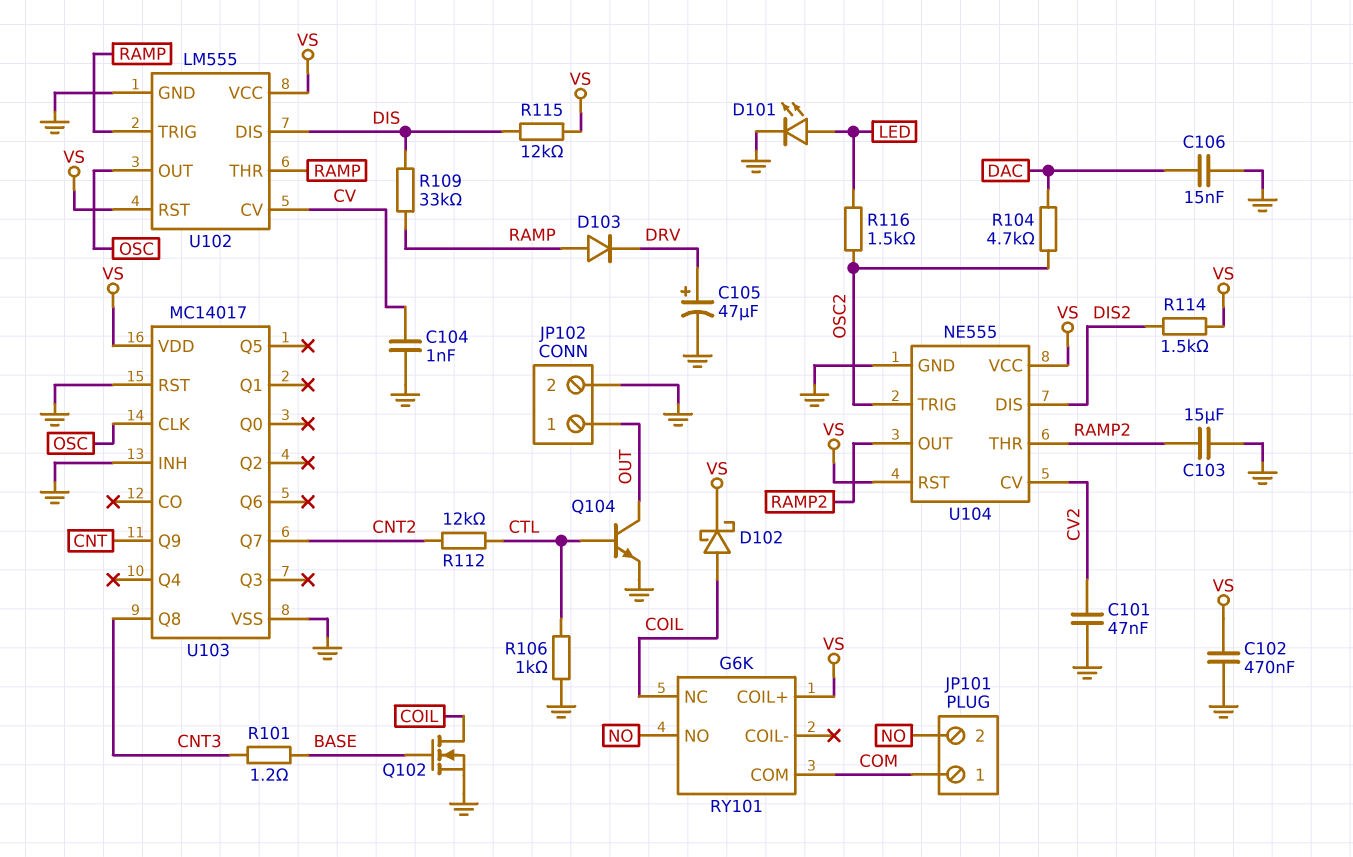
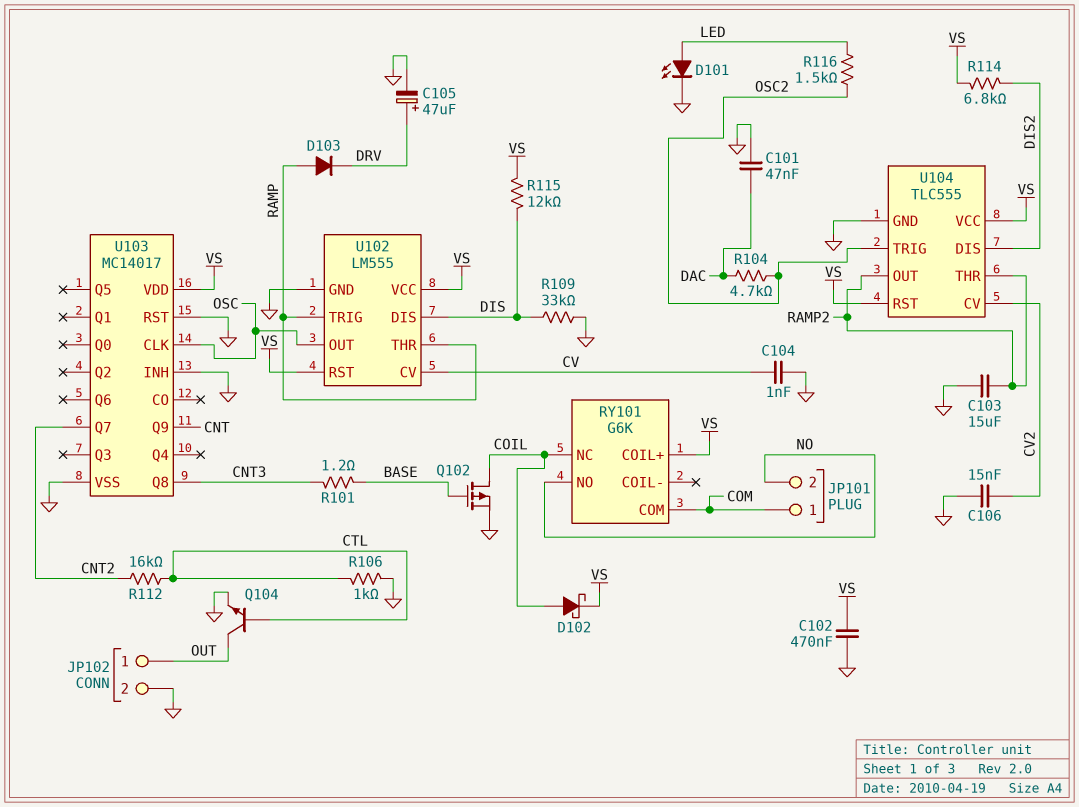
C101: 47nF (CV2, GND) -> 47nF (DAC, GND)
C106: 15nF (DAC, GND) -> 15nF (CV2, GND)
Q102: NMOS (G BASE, D COIL, S GND) -> PMOS (G BASE, D COIL, S GND)
R109: 33k (DIS, RAMP) -> 33k (DIS, GND)
R112: 12k (CNT2, CTL) -> 16k (CNT2, CTL)
R114: 1.5k (DIS2, VS) -> 6.8k (DIS2, VS)
U104: NE555 -> TLC555

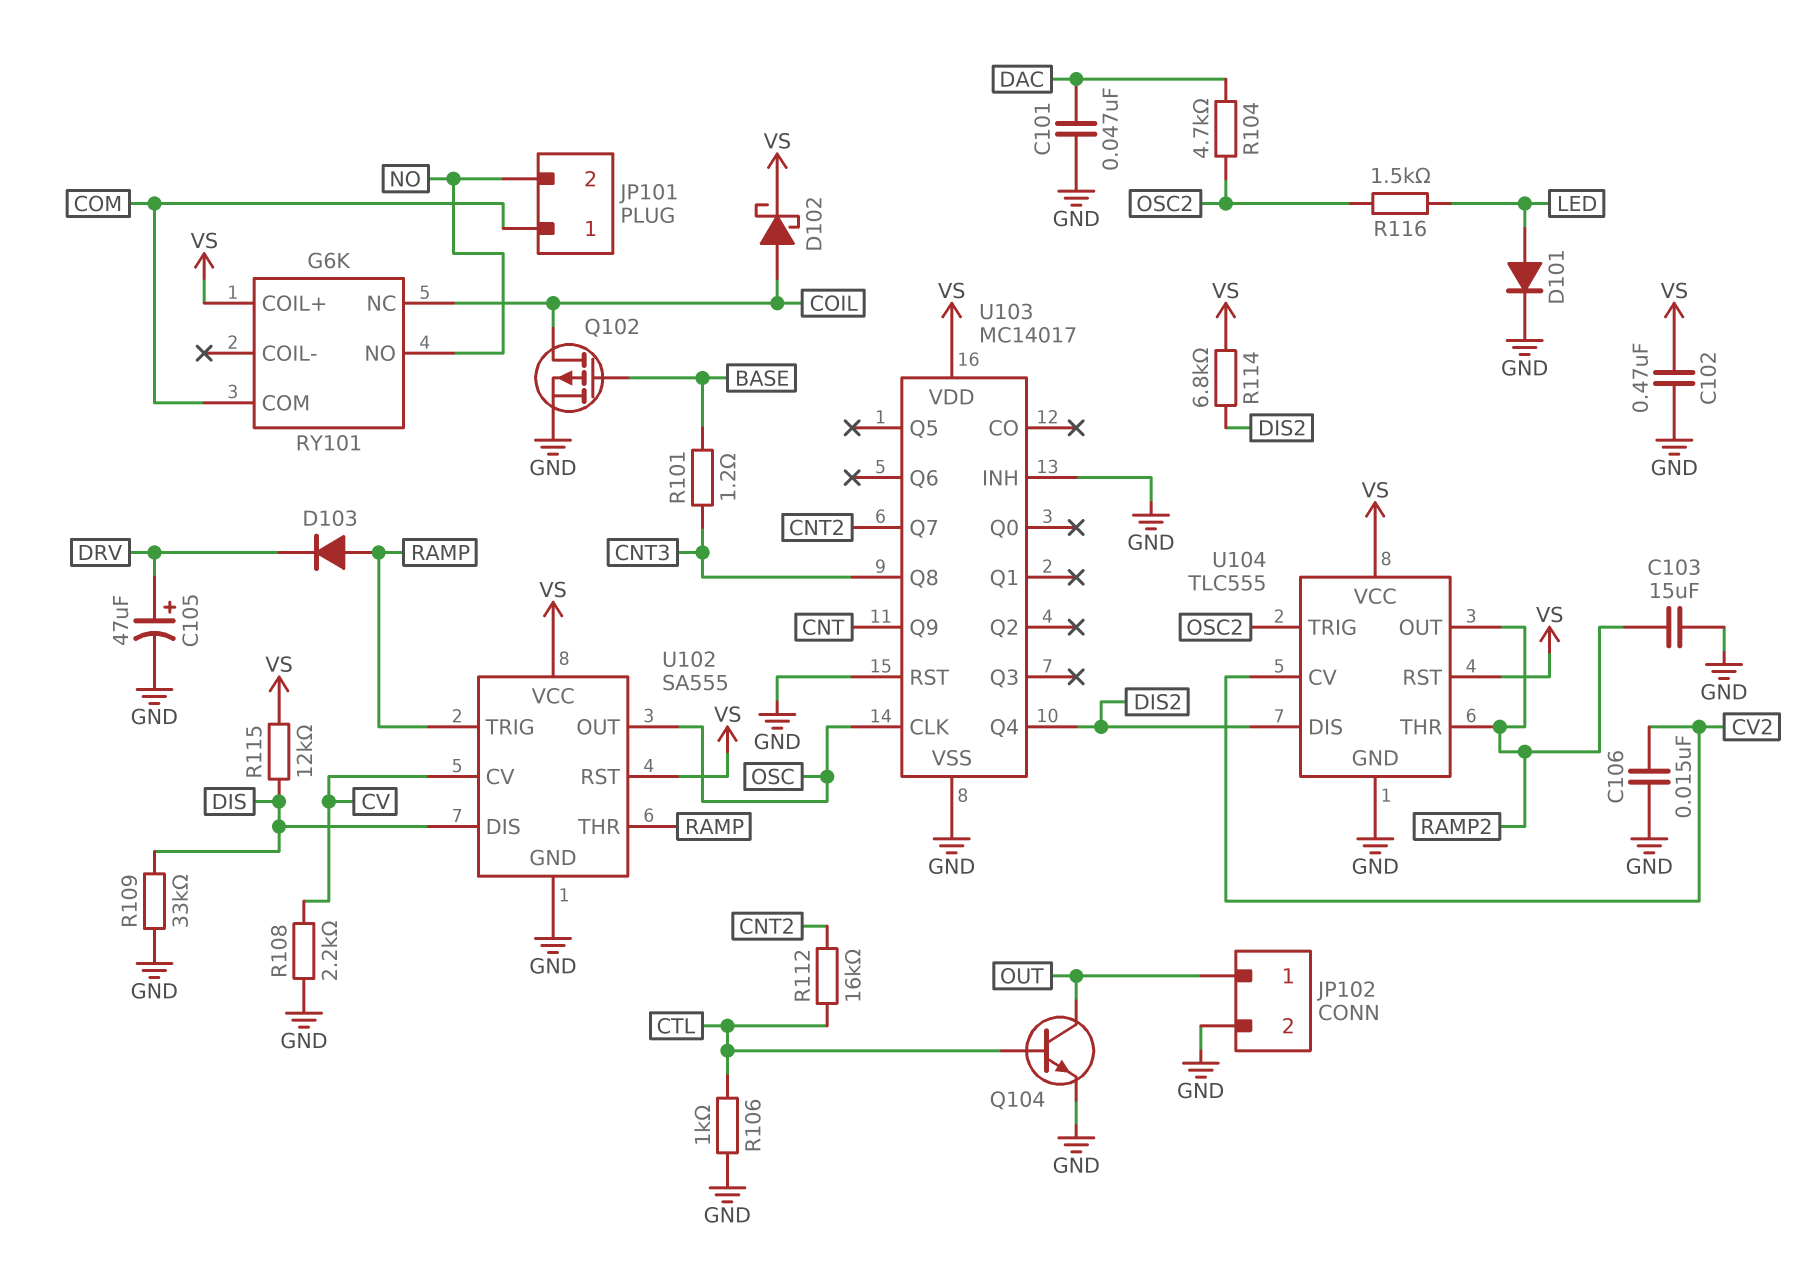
C104: 1nF (CV, GND) -> none
D101: LED (A LED, K GND) -> diode (A LED, K GND)
R108: none -> 2.2k (CV, GND)
U102: LM555 -> SA555
U103 pin Q4: none -> DIS2

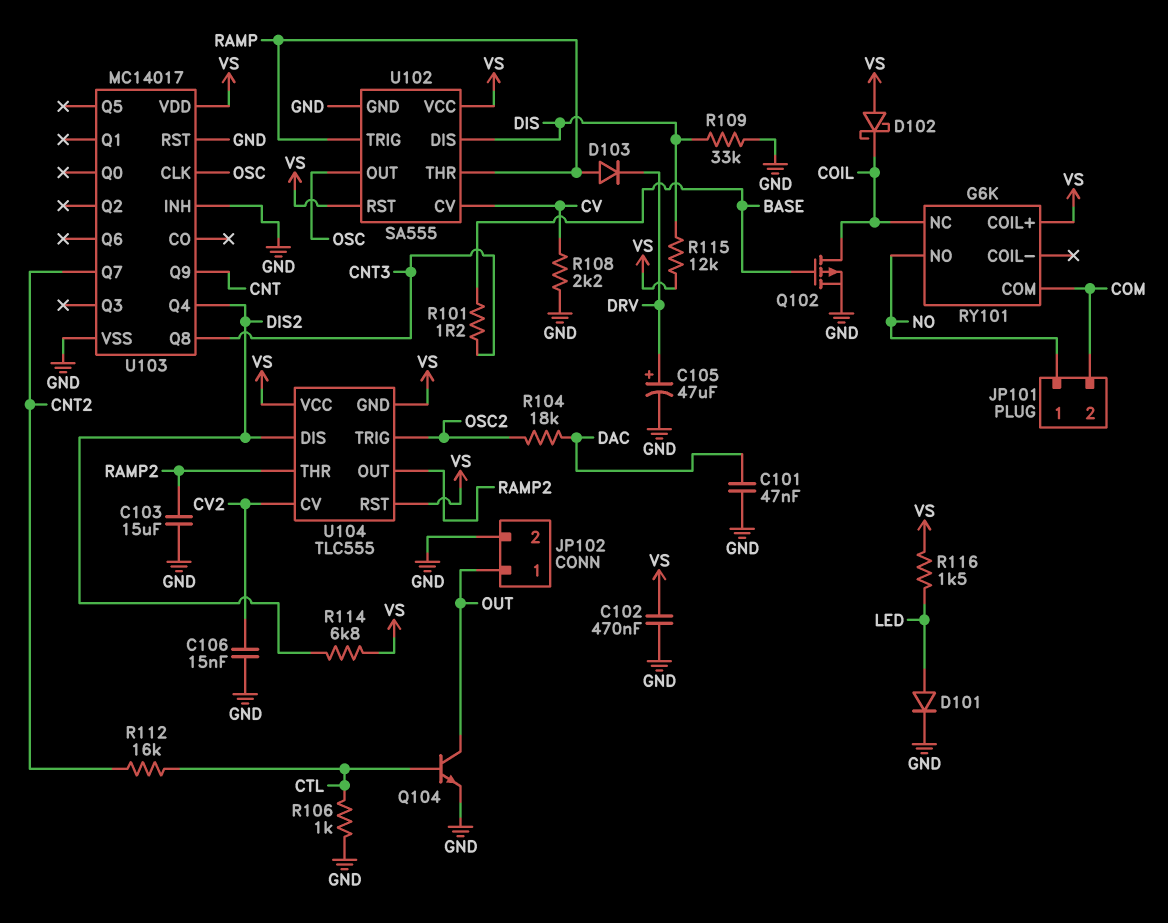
D102: schottky (A COIL, K VS) -> schottky (A VS, K COIL)
JP101 pin 1: COM -> NO
JP101 pin 2: NO -> COM
R104: 4.7k (DAC, OSC2) -> 18k (DAC, OSC2)
R116: 1.5k (LED, OSC2) -> 1.5k (LED, VS)
U104 pin GND: GND -> VS

